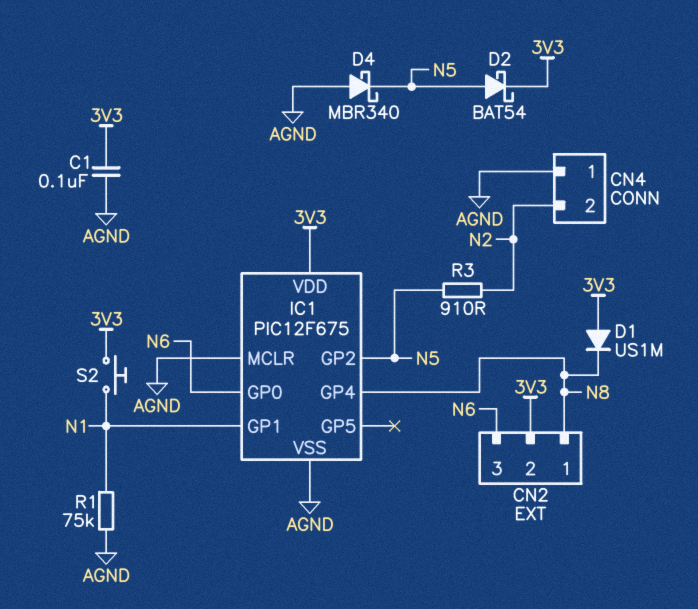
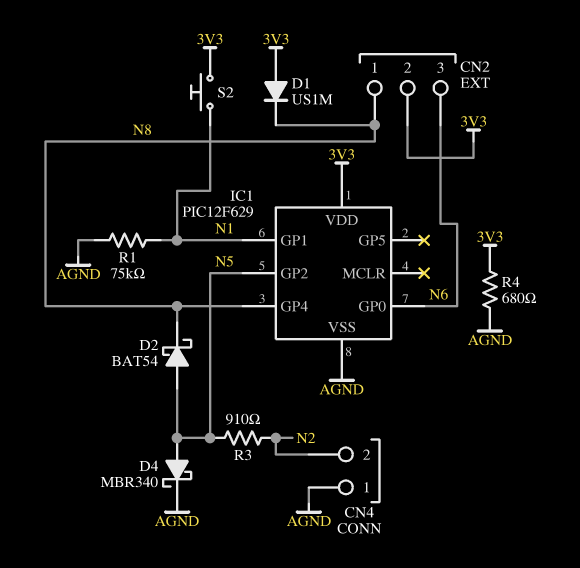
C1: 100nF (3V3, AGND) -> none
D2: schottky BAT54 (A N5, K 3V3) -> schottky BAT54 (A N5, K N8)
D4: schottky MBR340 (A AGND, K N5) -> schottky MBR340 (A N5, K AGND)
IC1: PIC12F675 -> PIC12F629
IC1 pin MCLR: AGND -> none
R4: none -> 680 (3V3, AGND)

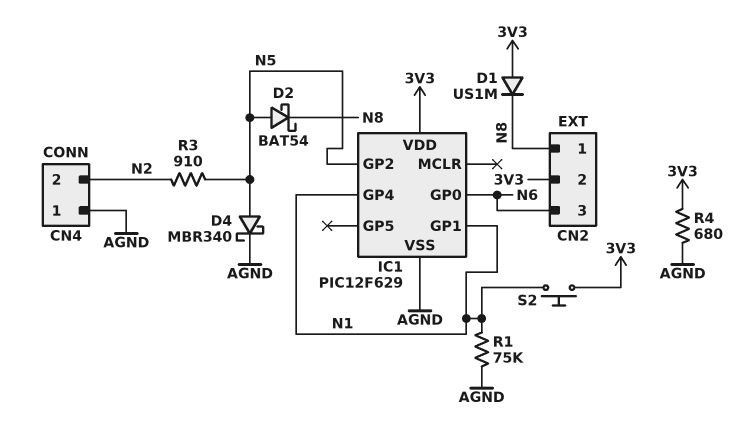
IC1 pin GP4: N8 -> N1

